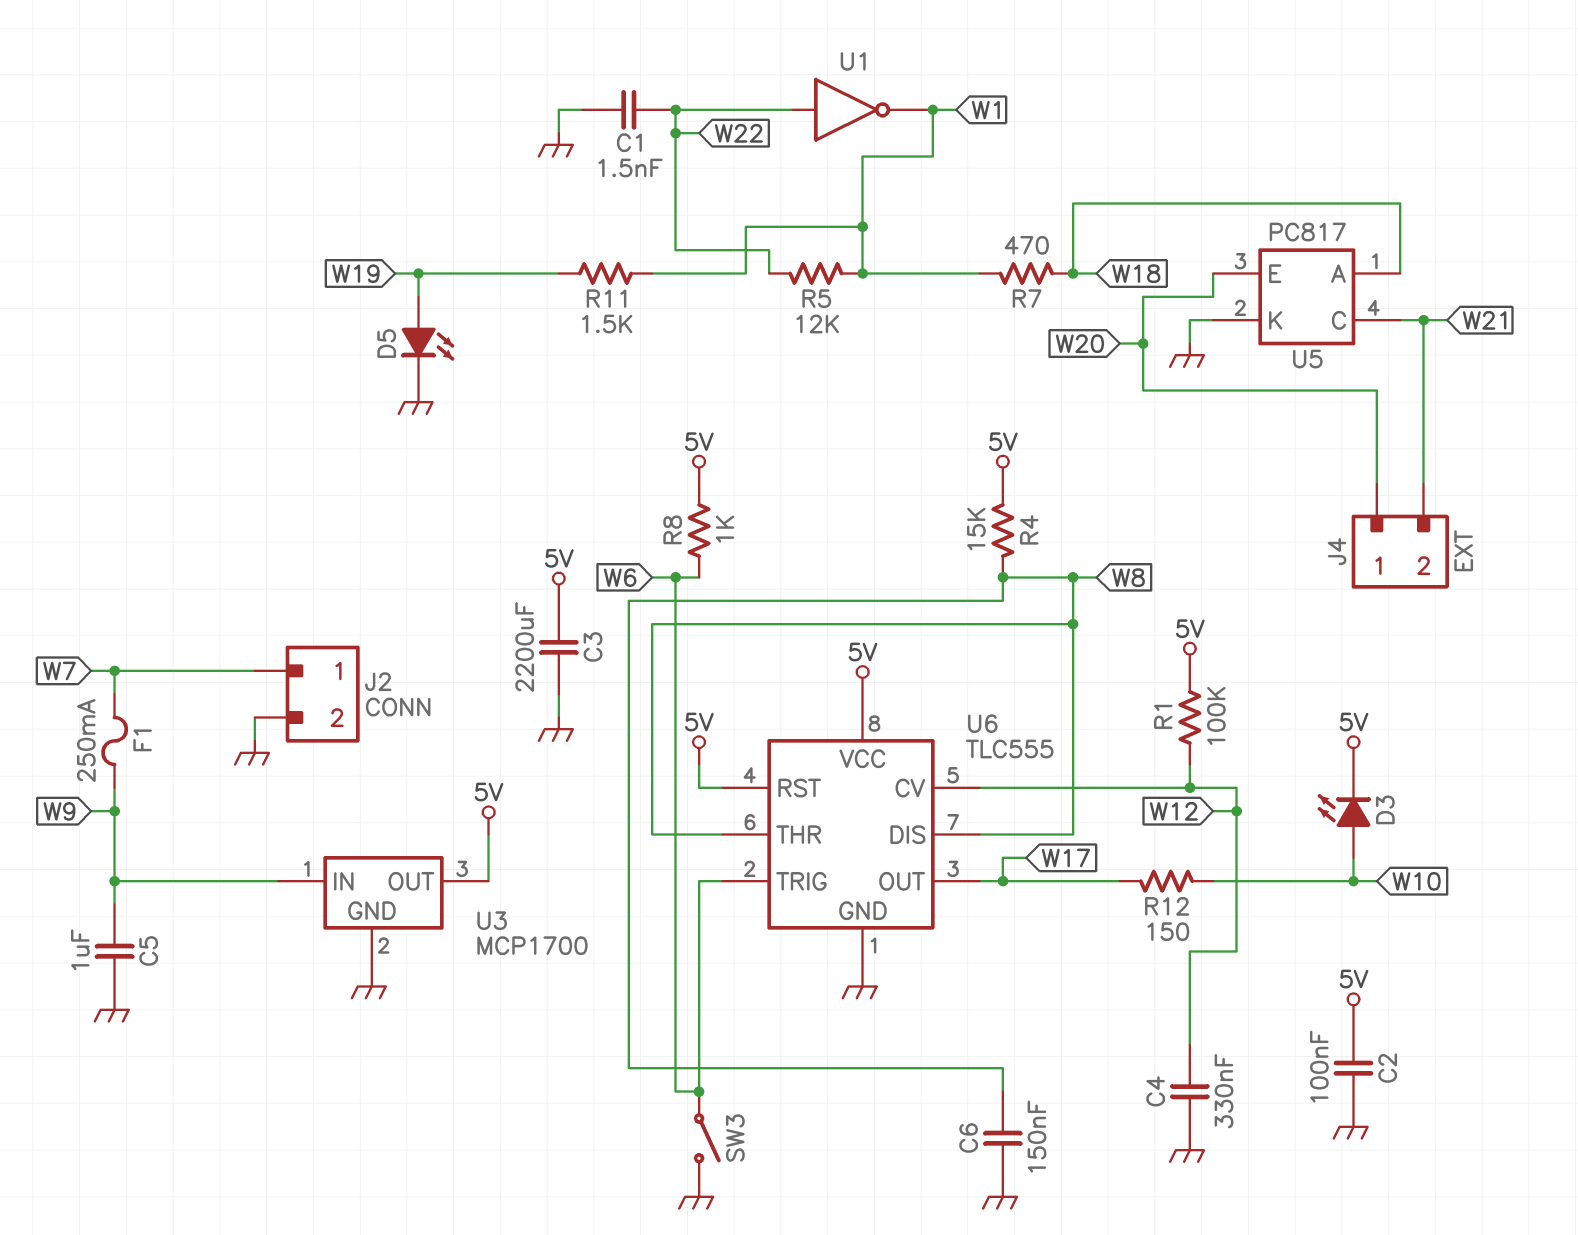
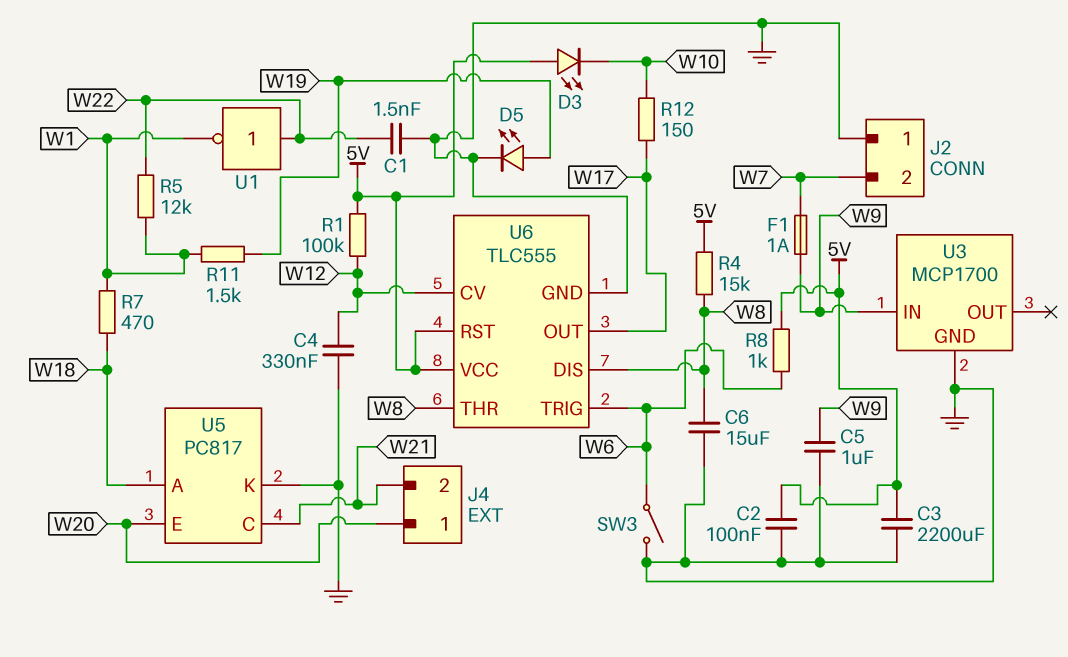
C6: 150nF (GND, W8) -> 15uF (GND, W8)
D3: LED (A W10, K 5V) -> LED (A 5V, K W10)
F1: 250mA (W7, W9) -> 1A (W7, W9)
J2 pin 1: W7 -> GND
J2 pin 2: GND -> W7
U3 pin OUT: 5V -> none

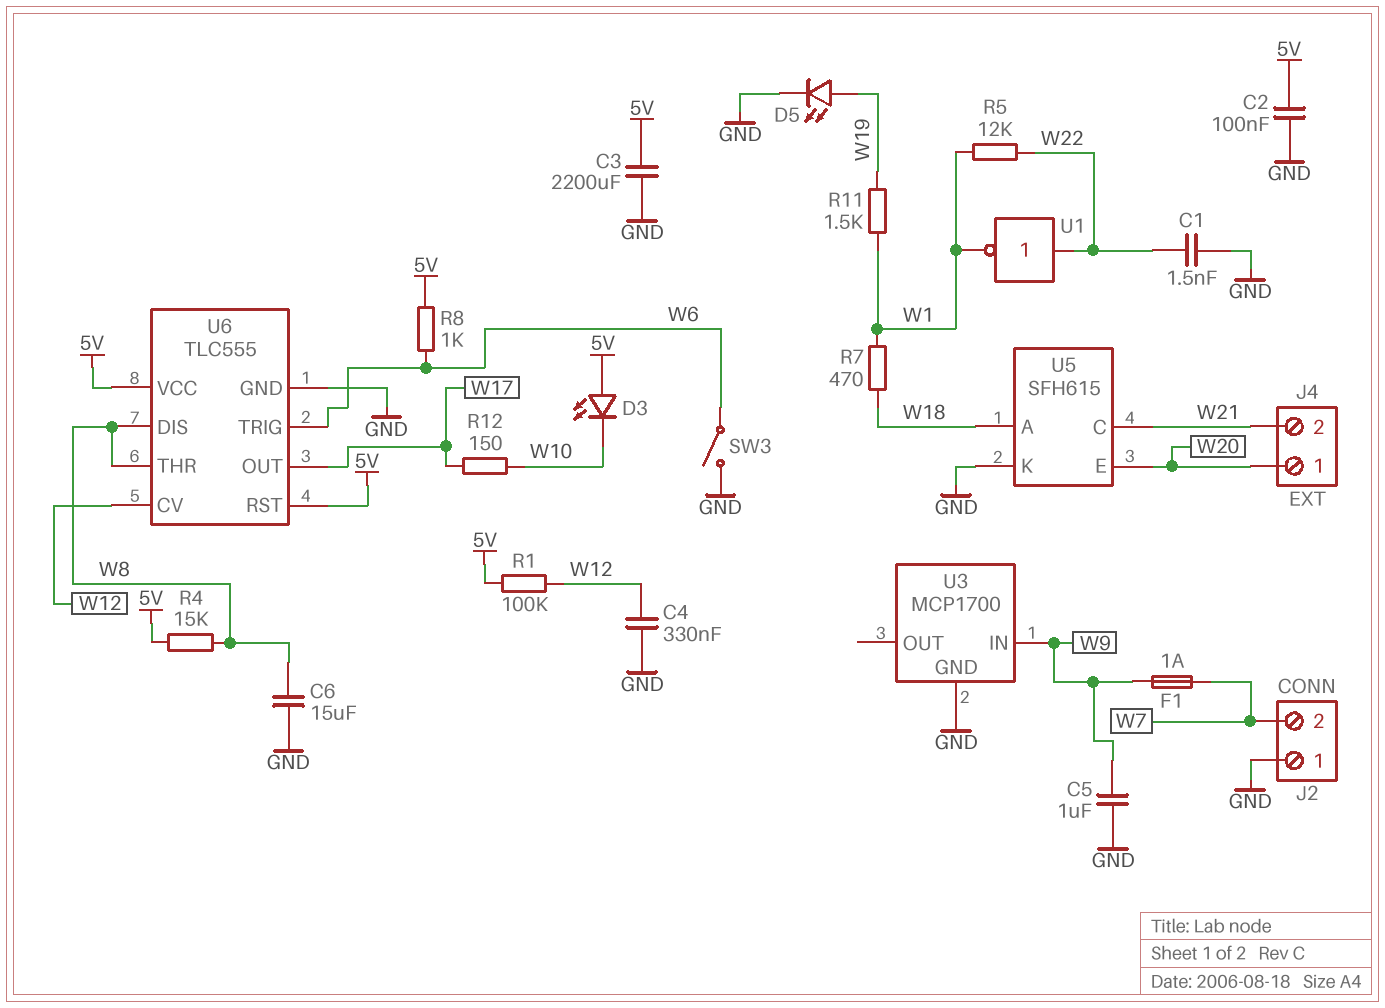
U5: PC817 -> SFH615

